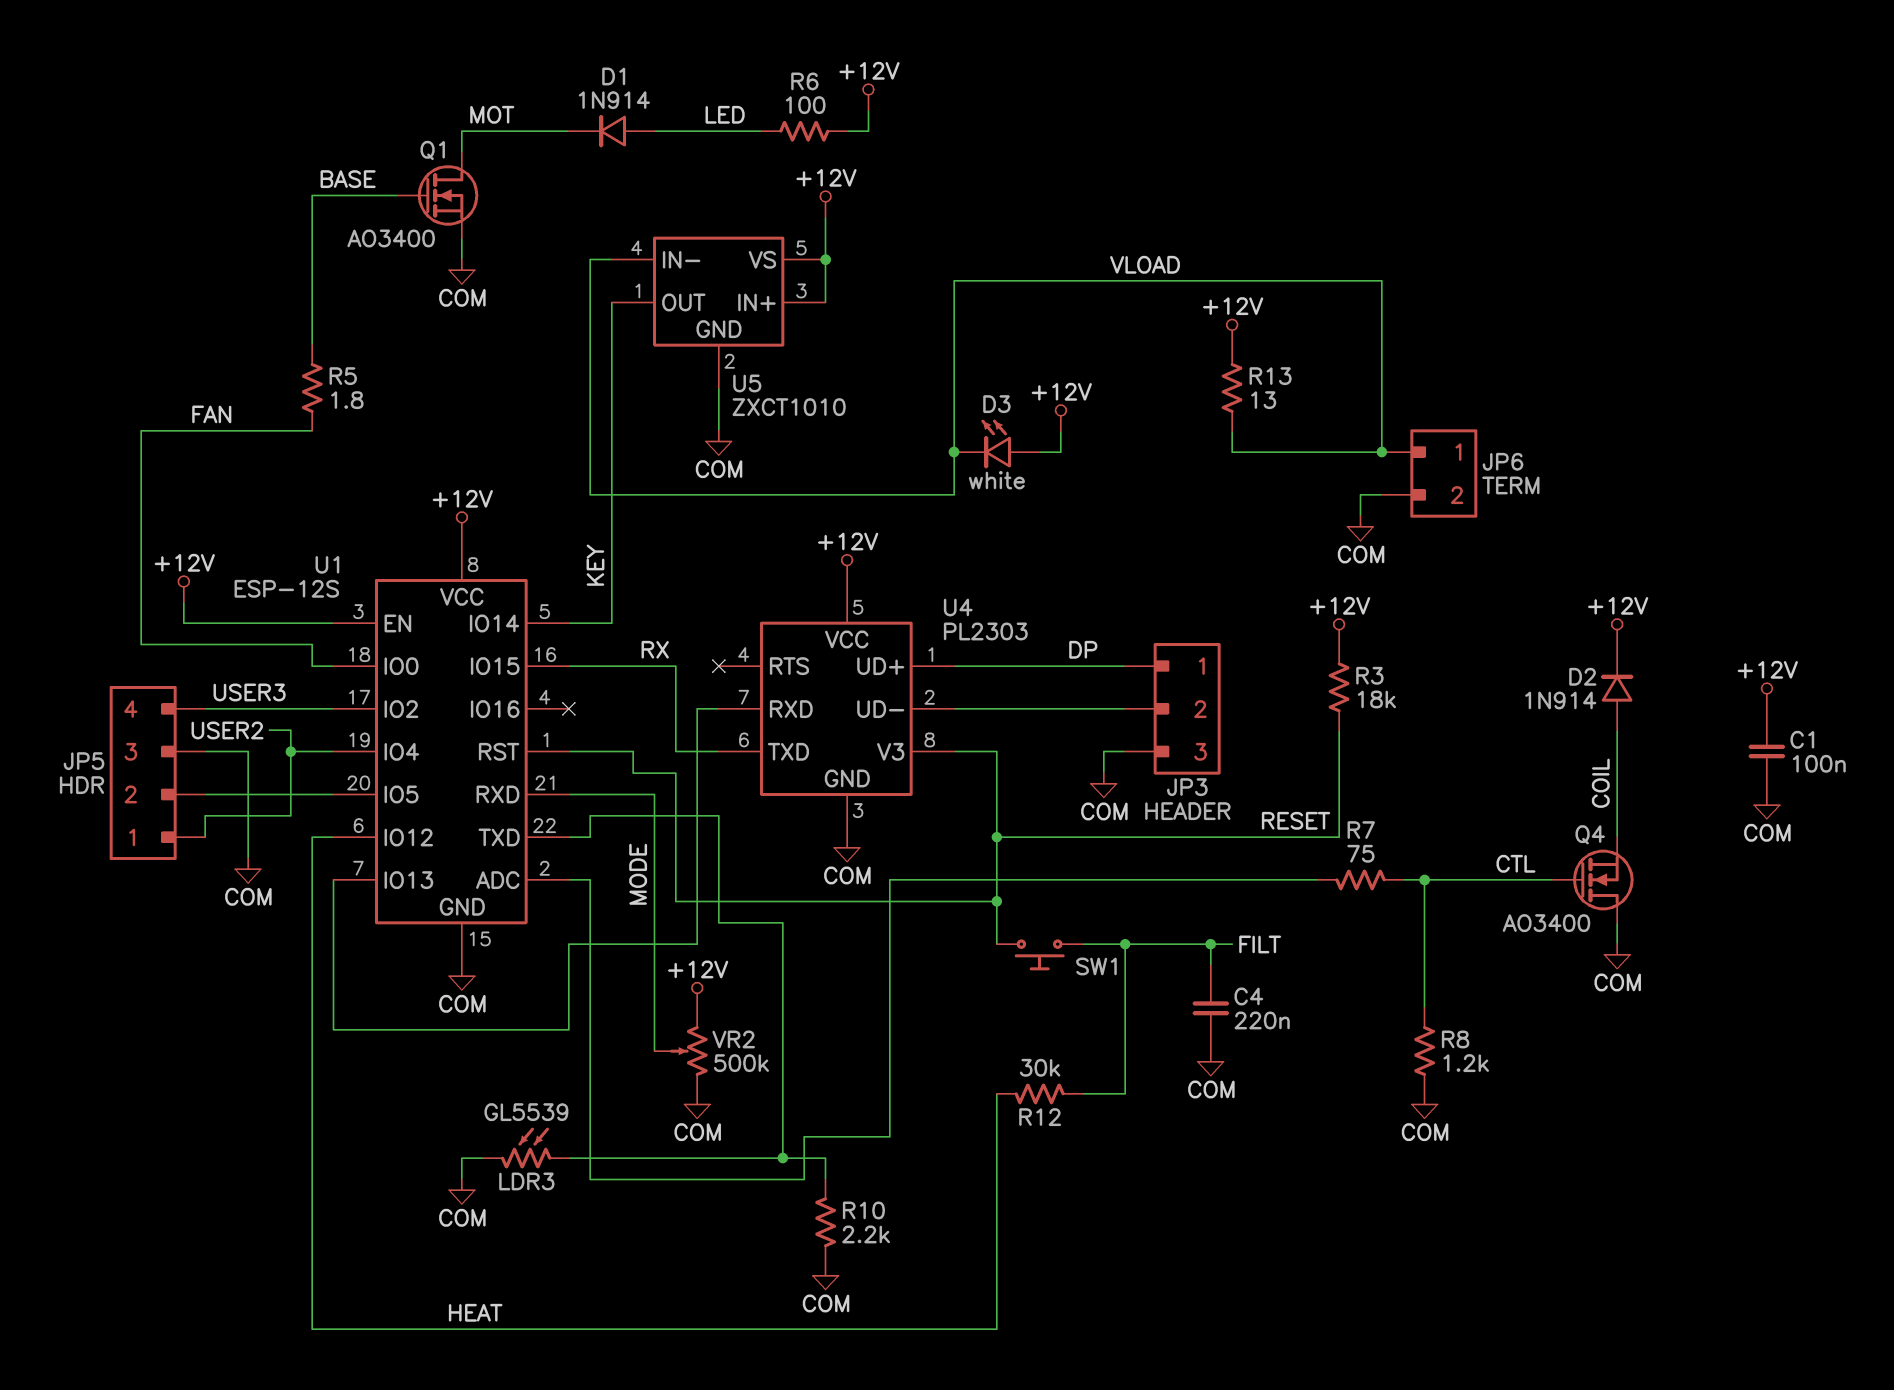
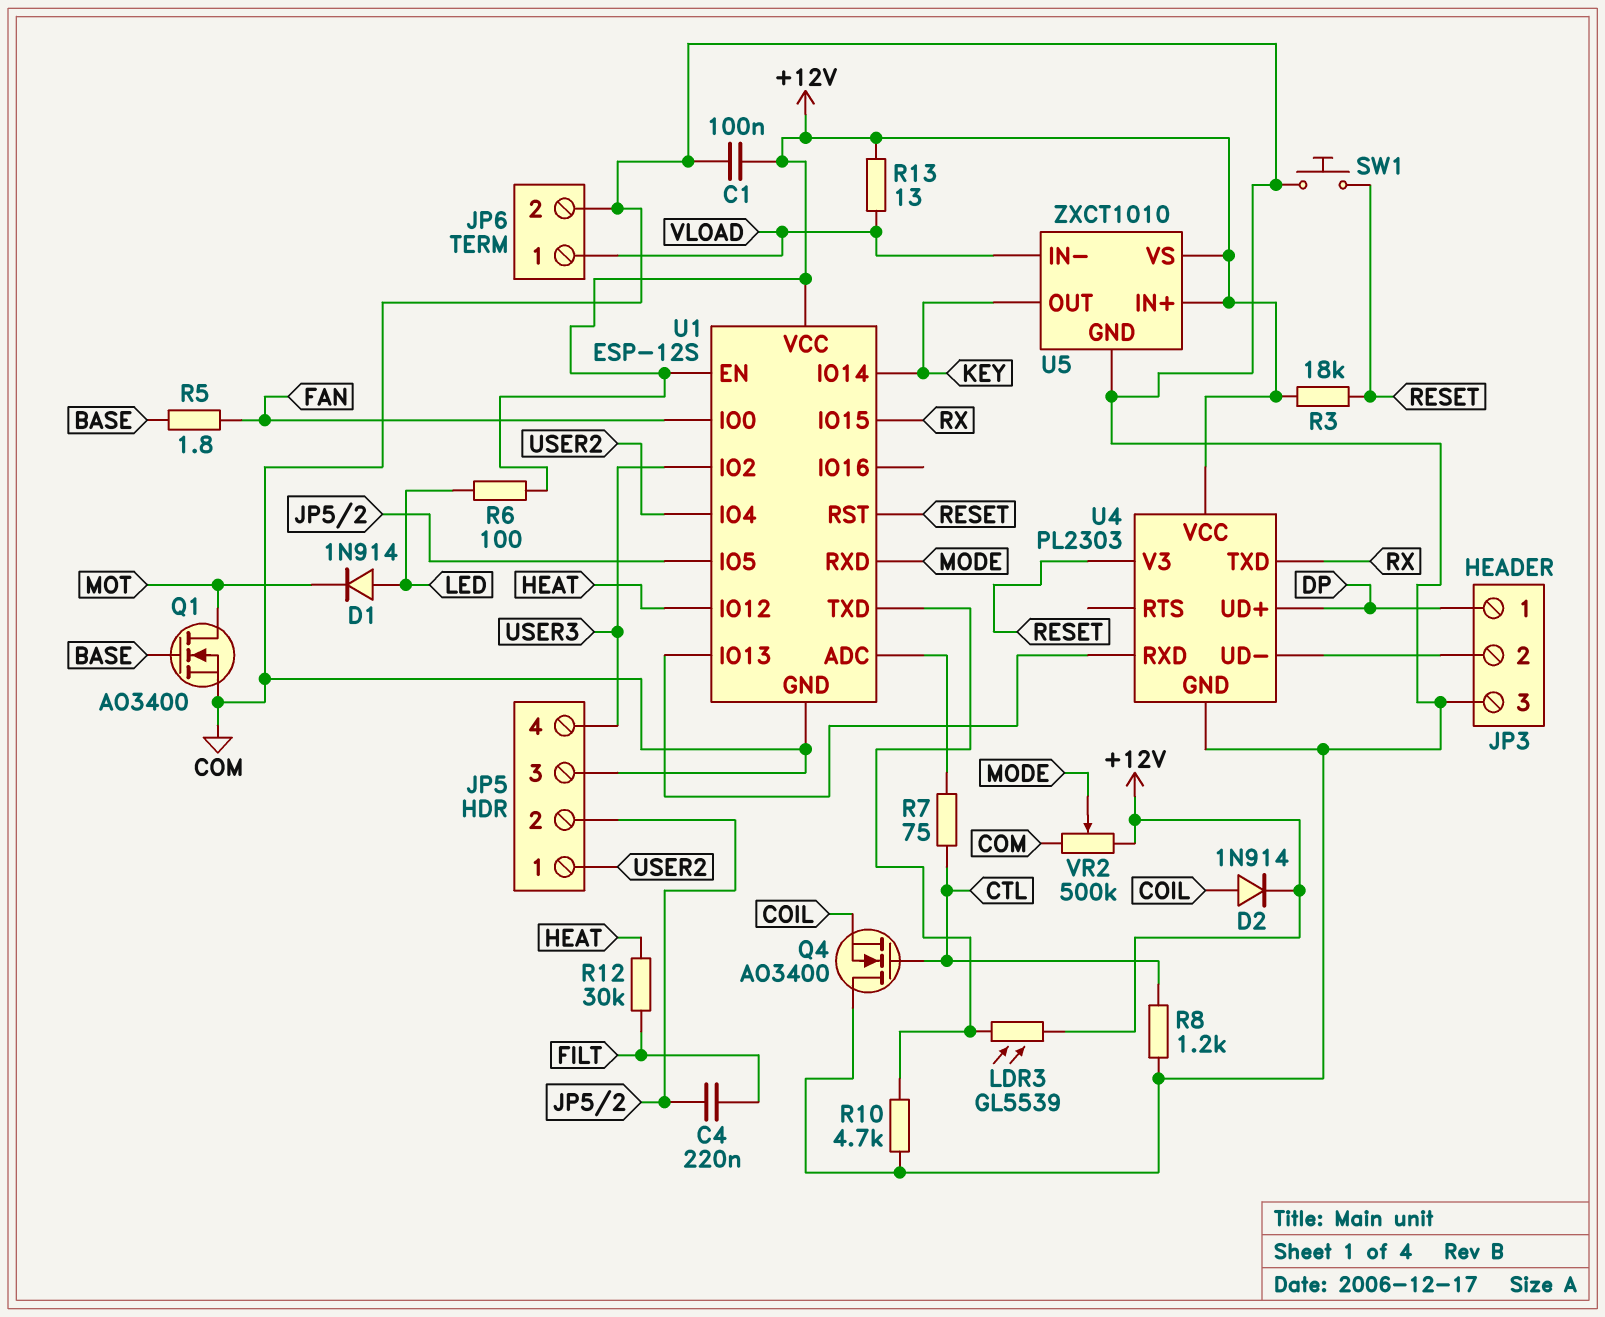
C4: 220nF (COM, FILT) -> 220nF (FILT, JP5/2)
D3: LED white (A +12V, K VLOAD) -> none
LDR3: GL5539 (COM, U1/TXD) -> GL5539 (+12V, U1/TXD)
R10: 2.2k (COM, U1/TXD) -> 4.7k (COM, U1/TXD)
SW1: button (FILT, RESET) -> button (COM, RESET)

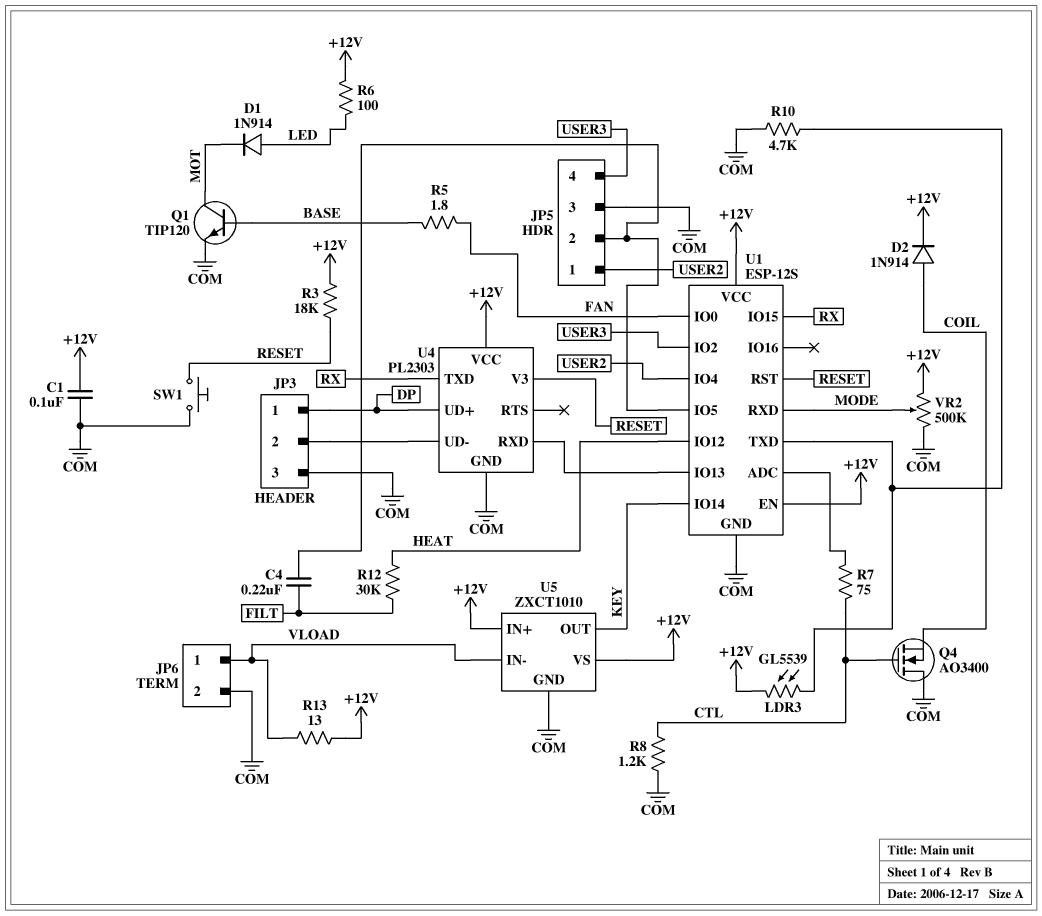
Q1: NMOS AO3400 (G BASE, D MOT, S COM) -> NPN TIP120 (B BASE, C MOT, E COM)

